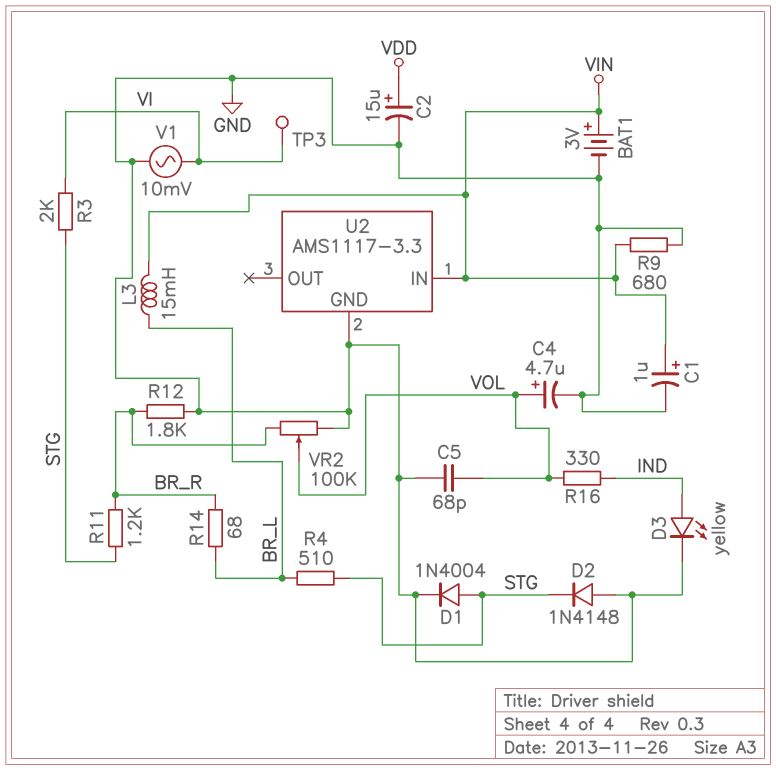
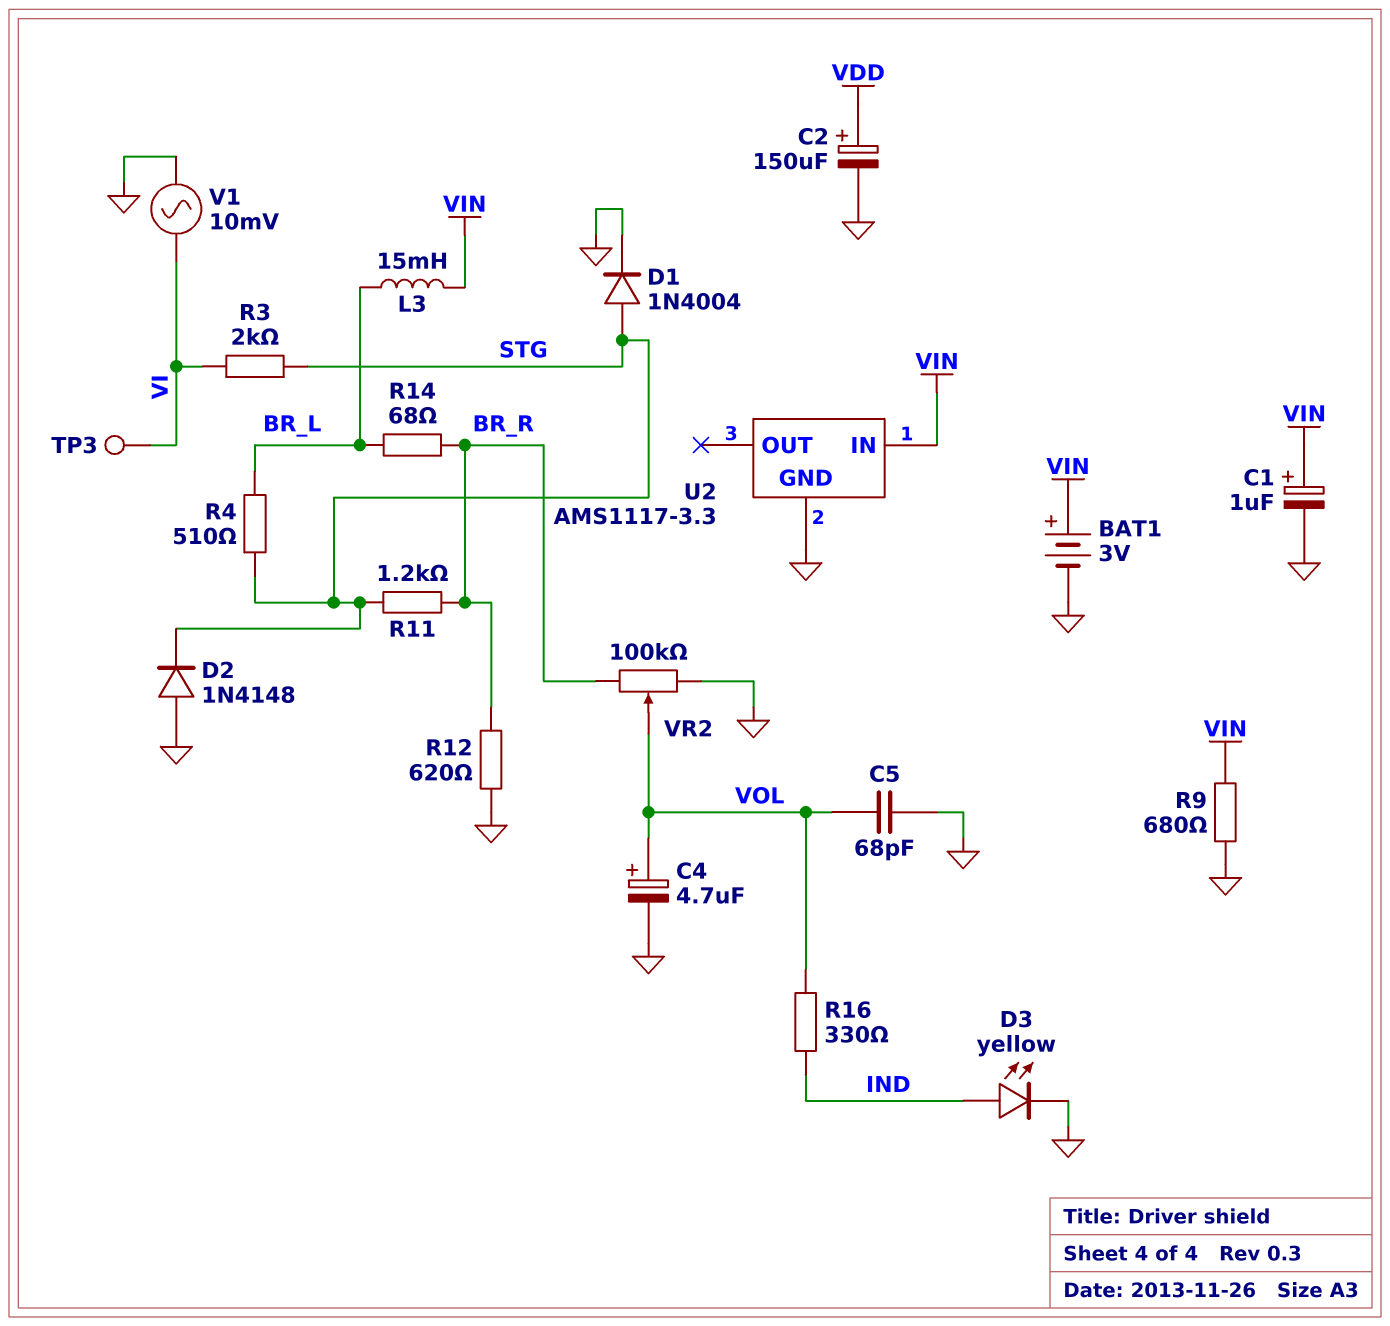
C2: 15uF (plus VDD, minus GND) -> 150uF (plus VDD, minus GND)
R12: 1.8k (BR_R, GND) -> 620 (BR_R, GND)

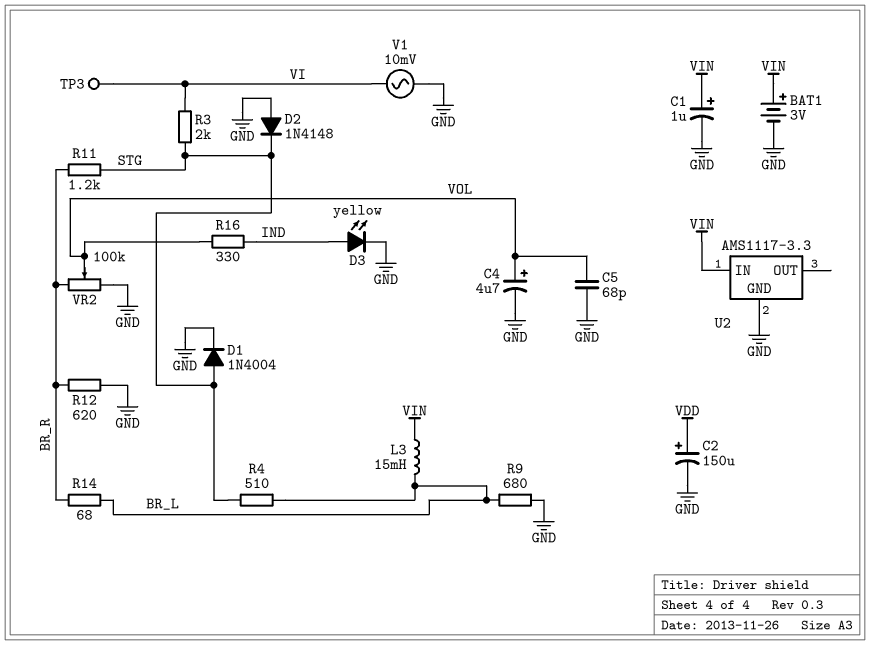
R9: 680 (GND, VIN) -> 680 (BR_L, GND)

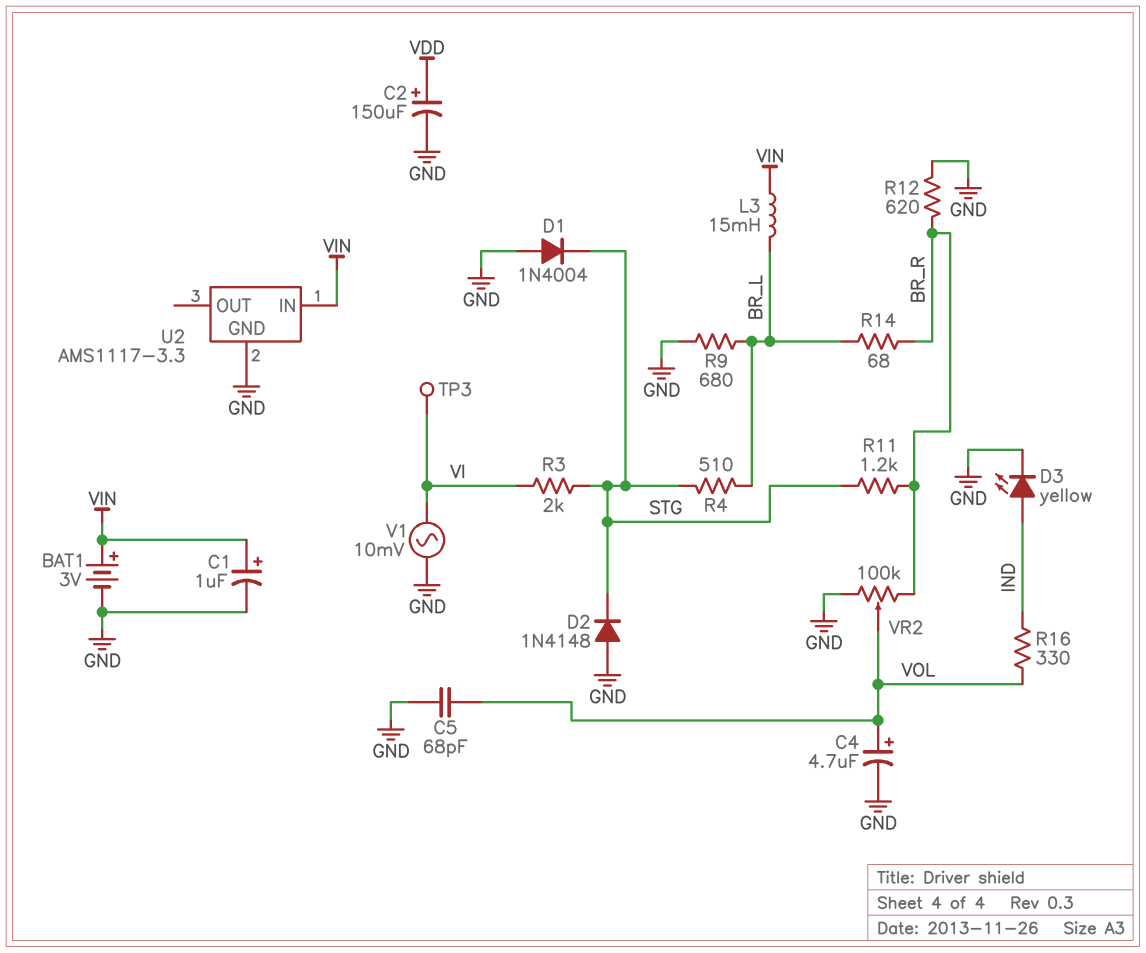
D1: diode 1N4004 (A STG, K GND) -> diode 1N4004 (A GND, K STG)

